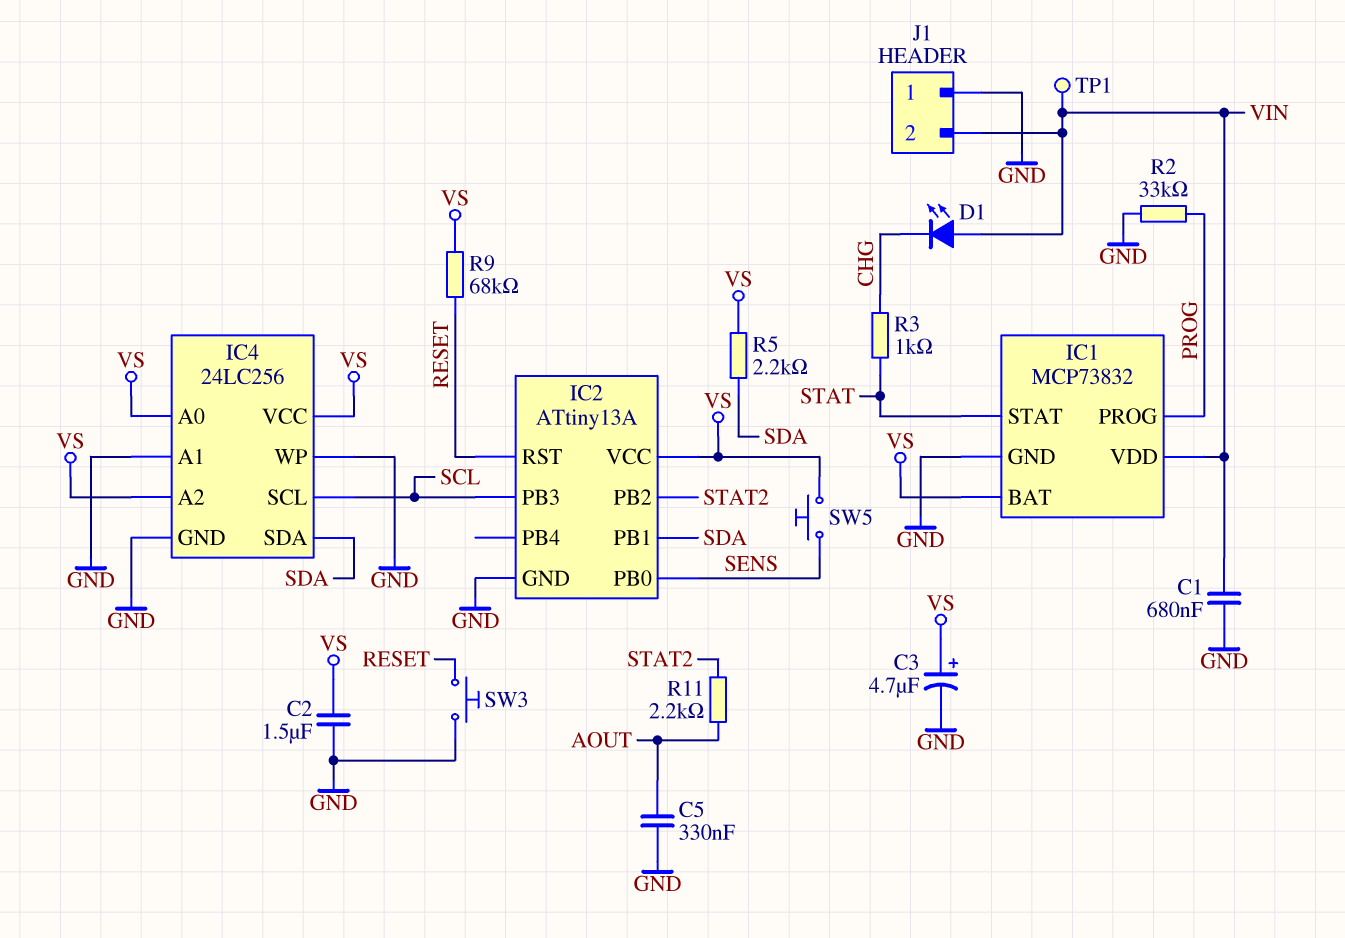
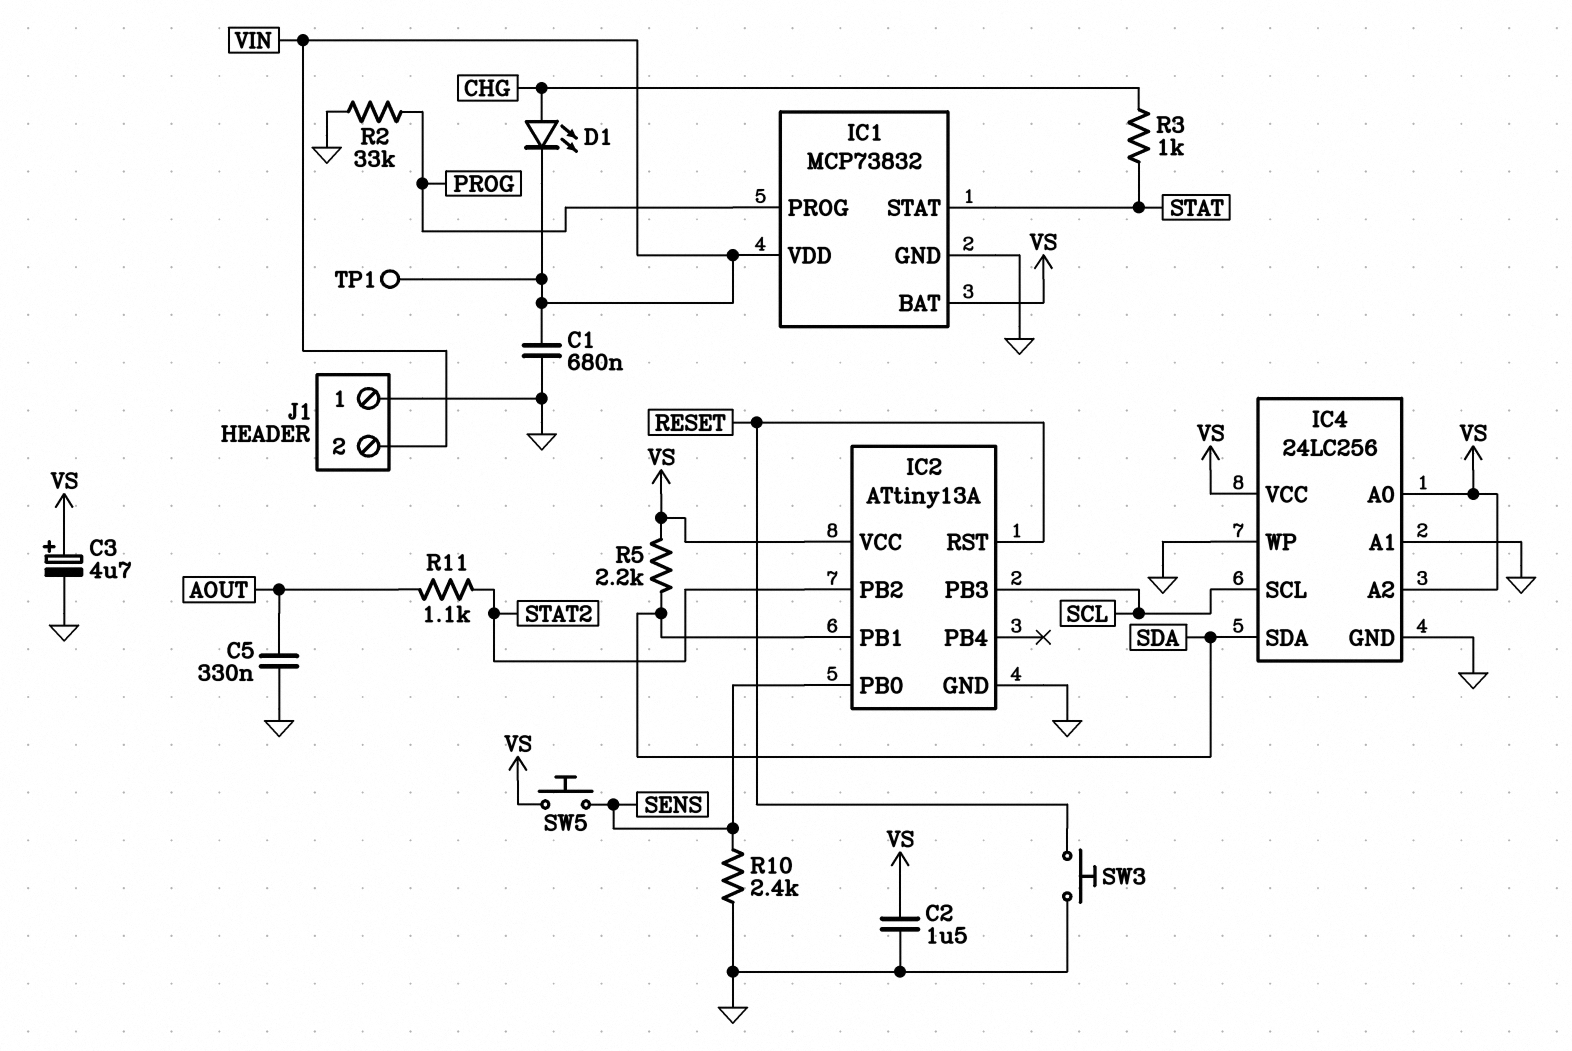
D1: LED (A VIN, K CHG) -> LED (A CHG, K VIN)
R9: 68k (RESET, VS) -> none
R10: none -> 2.4k (GND, SENS)
R11: 2.2k (AOUT, STAT2) -> 1.1k (AOUT, STAT2)

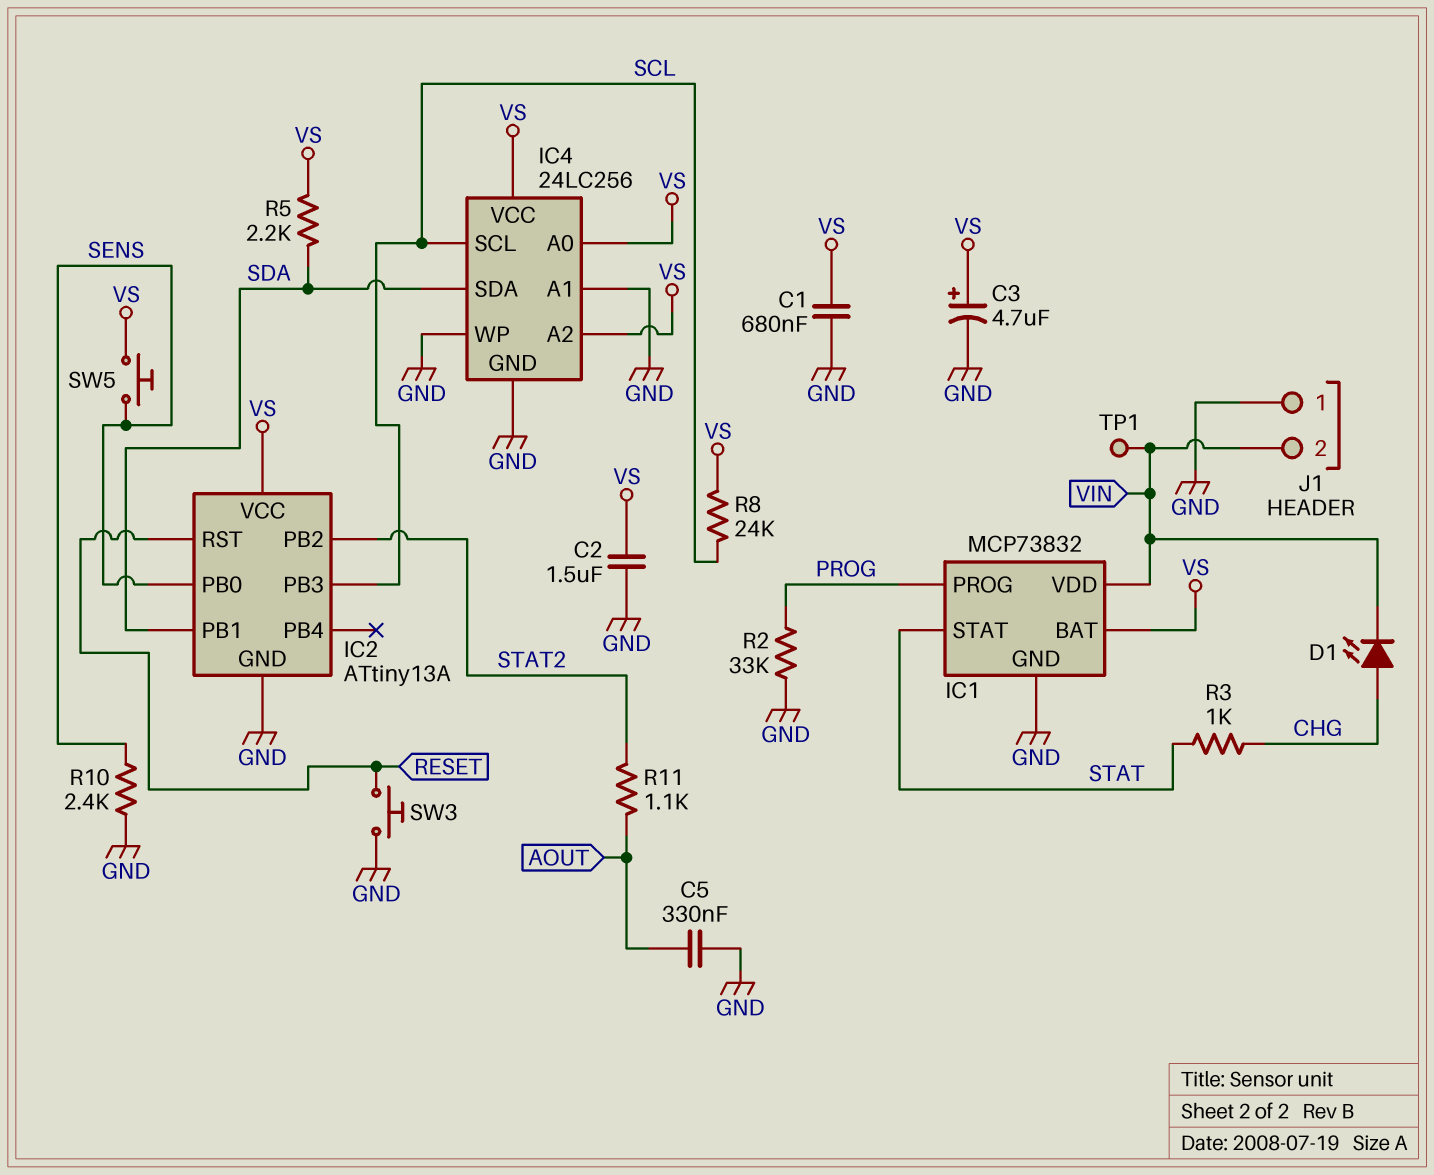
C1: 680nF (GND, VIN) -> 680nF (GND, VS)
R8: none -> 24k (SCL, VS)

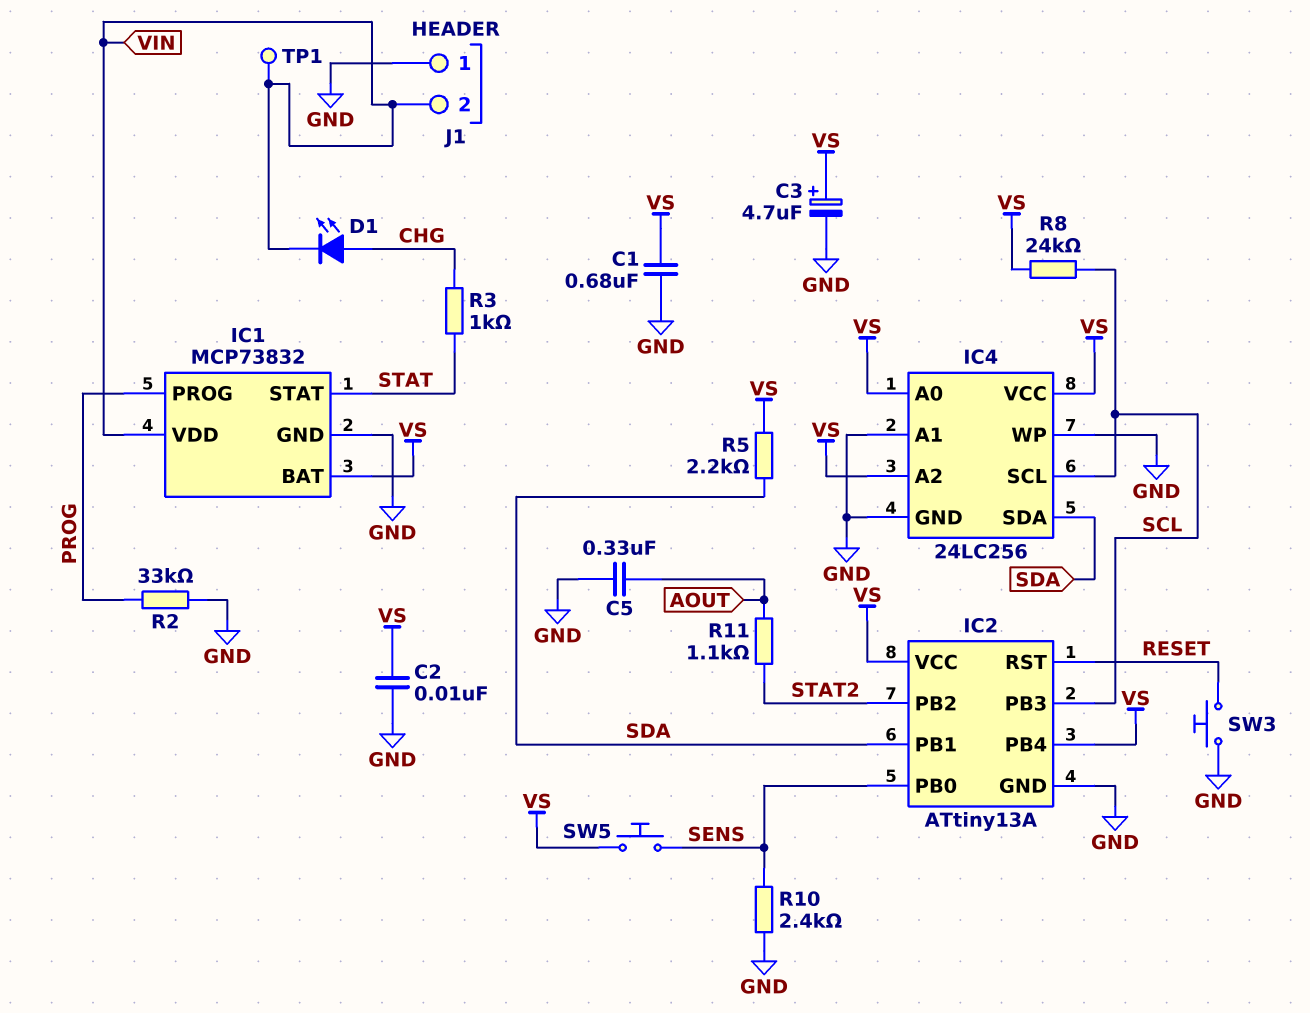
C2: 1.5uF (GND, VS) -> 10nF (GND, VS)
IC2 pin PB4: none -> VS

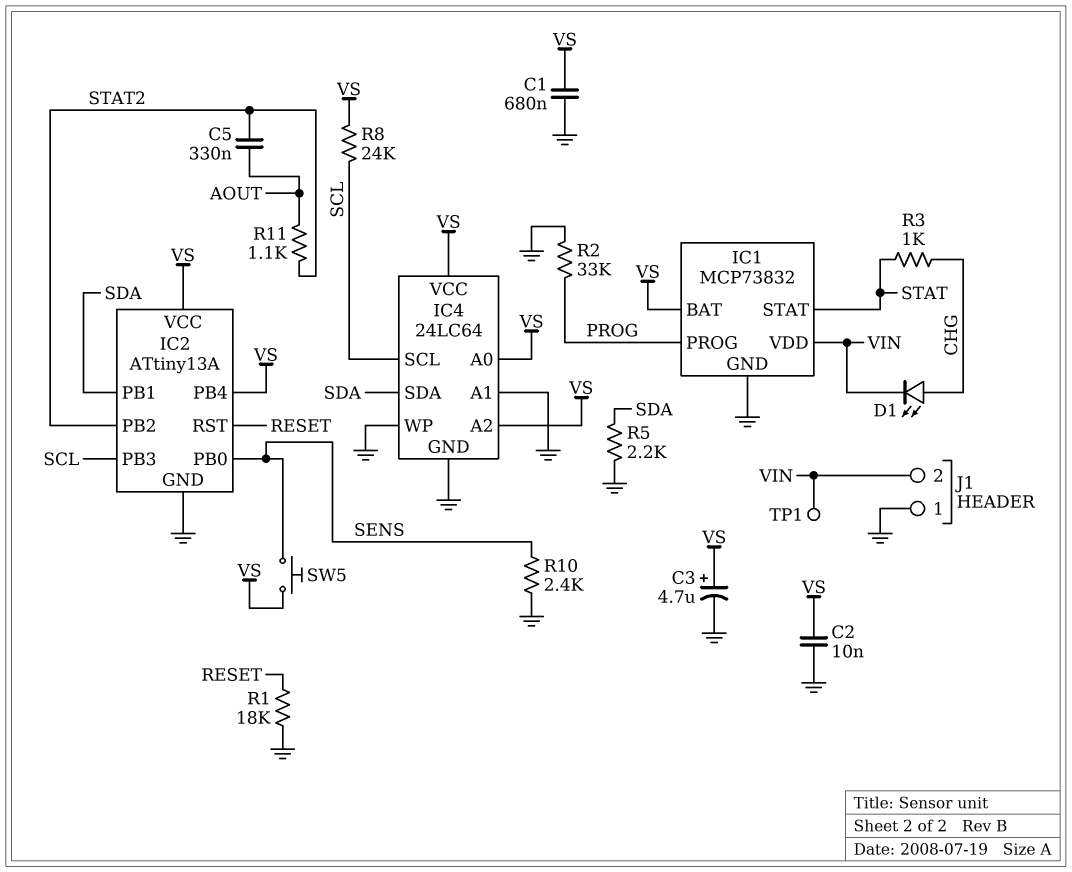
C5: 330nF (AOUT, GND) -> 330nF (AOUT, STAT2)
IC4: 24LC256 -> 24LC64
R1: none -> 18k (GND, RESET)
R5: 2.2k (SDA, VS) -> 2.2k (GND, SDA)
SW3: button (GND, RESET) -> none

